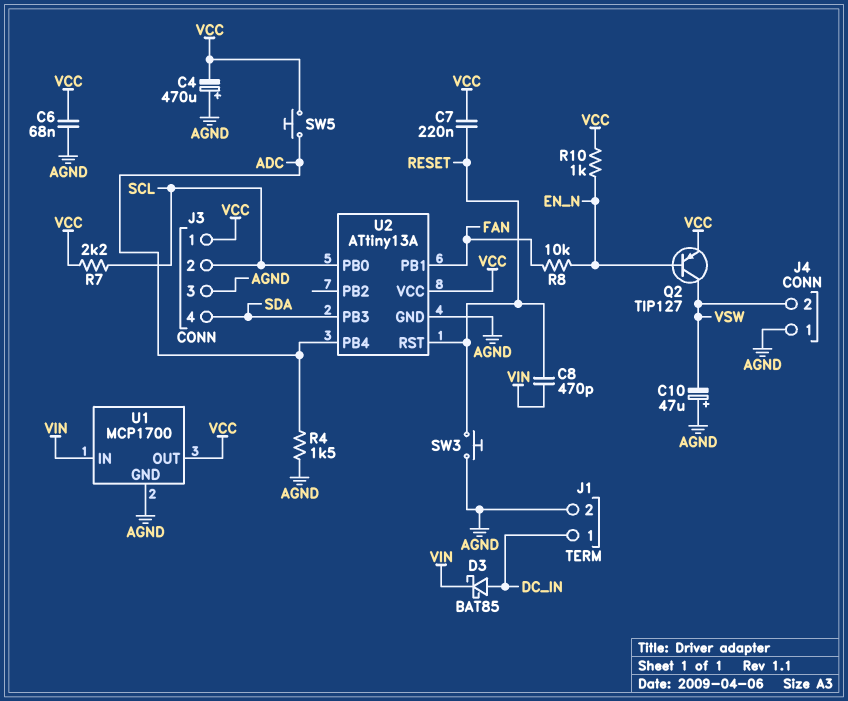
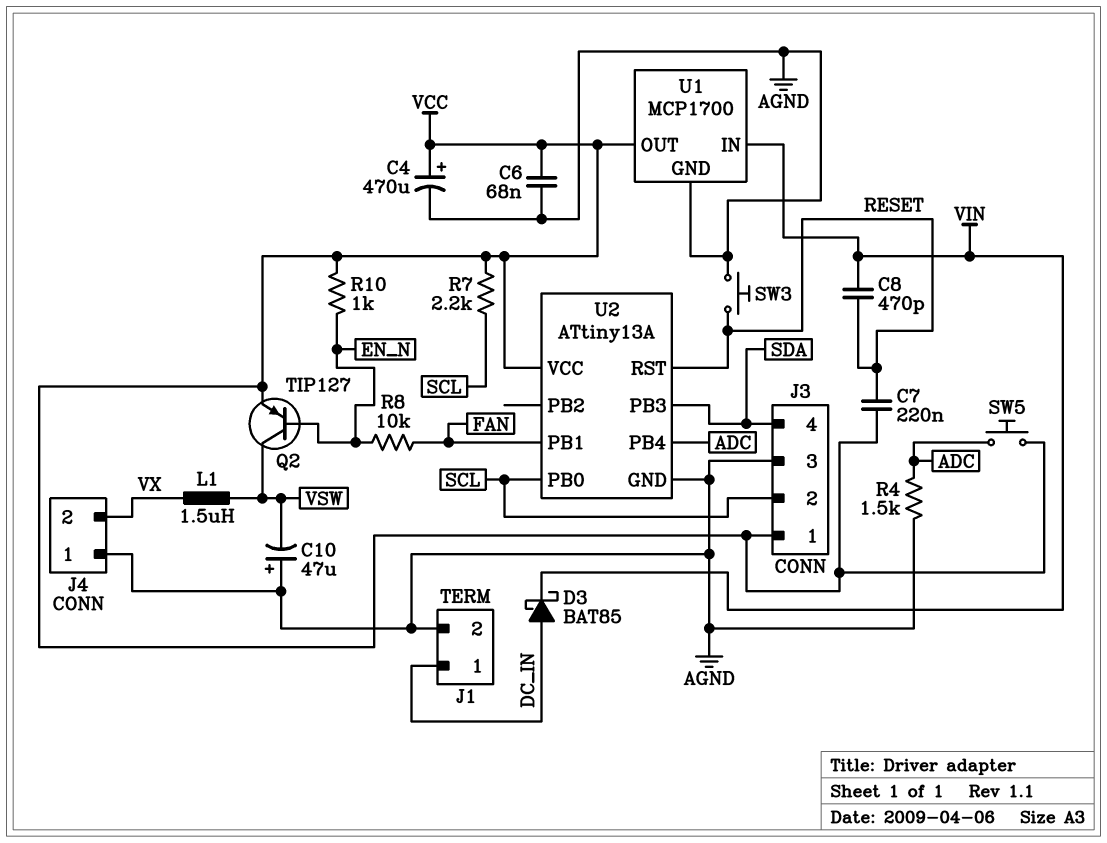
C4: 470uF (plus AGND, minus VCC) -> 470uF (plus VCC, minus AGND)
J4 pin 2: VSW -> VX
L1: none -> 1.5uH (VSW, VX)

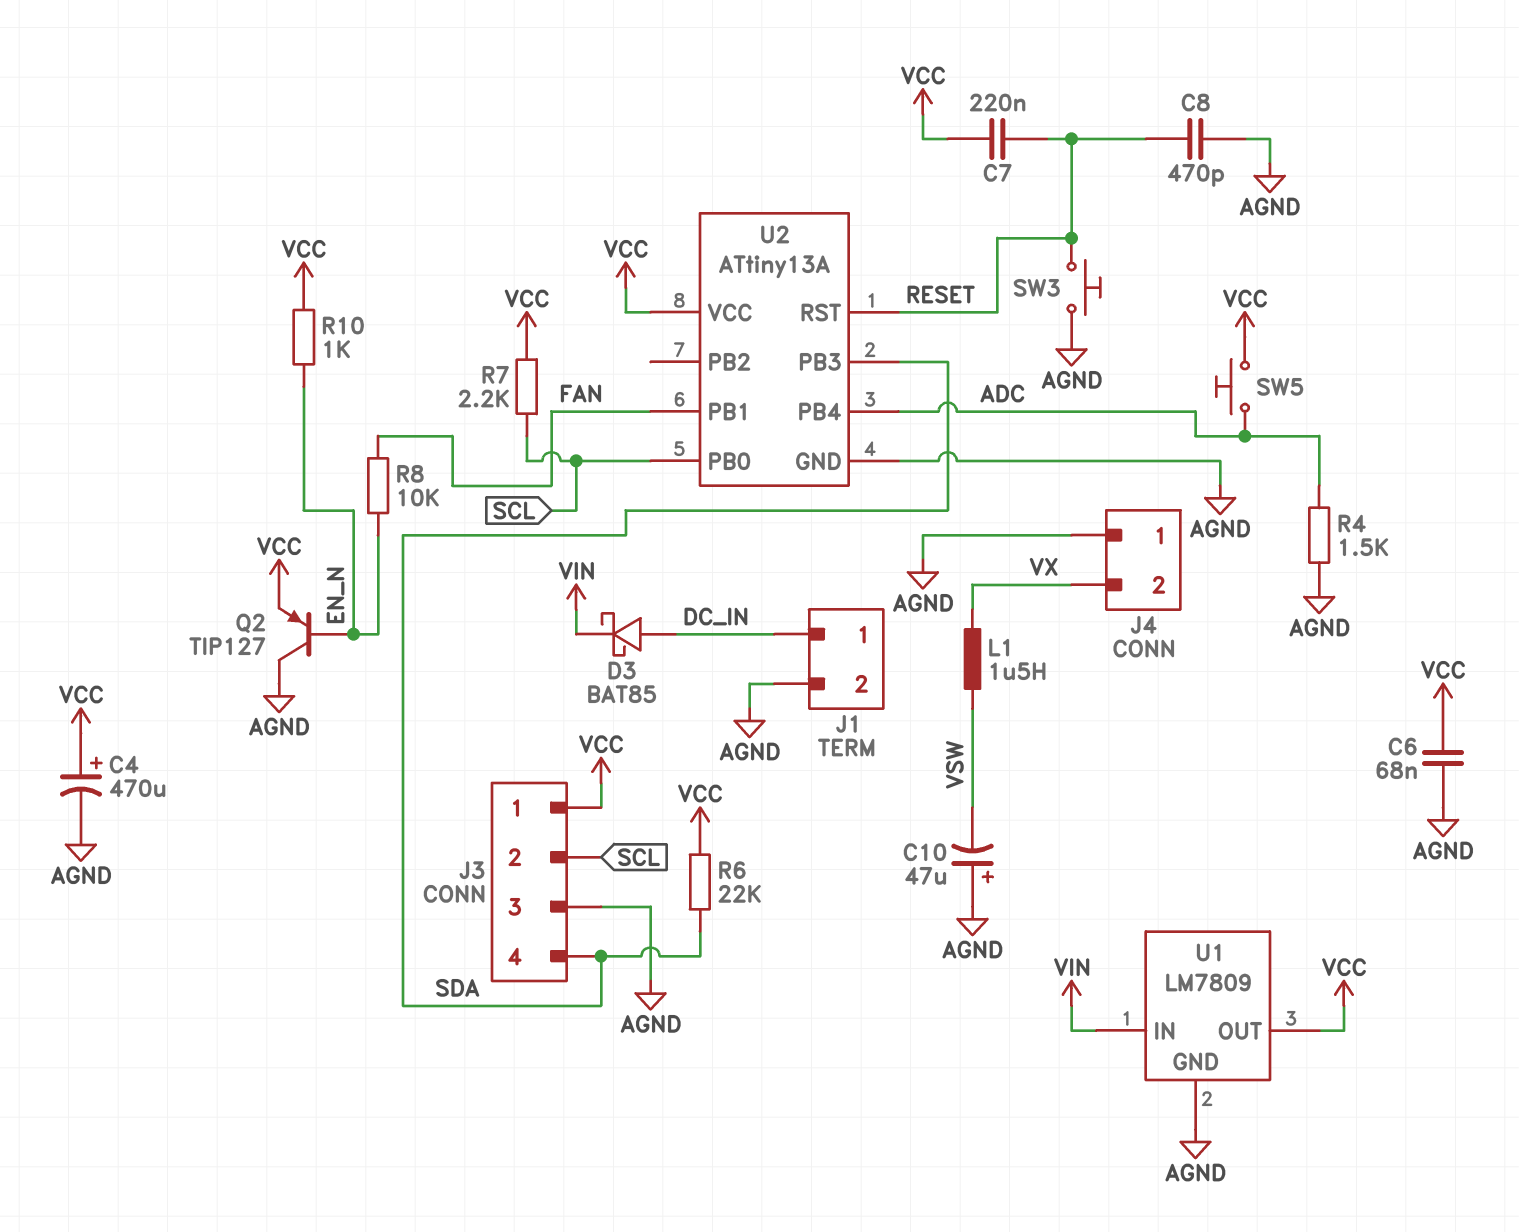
C8: 470pF (RESET, VIN) -> 470pF (AGND, RESET)
Q2: PNP TIP127 (B EN_N, C VSW, E VCC) -> PNP TIP127 (B EN_N, C AGND, E VCC)
R6: none -> 22k (SDA, VCC)
U1: MCP1700 -> LM7809

